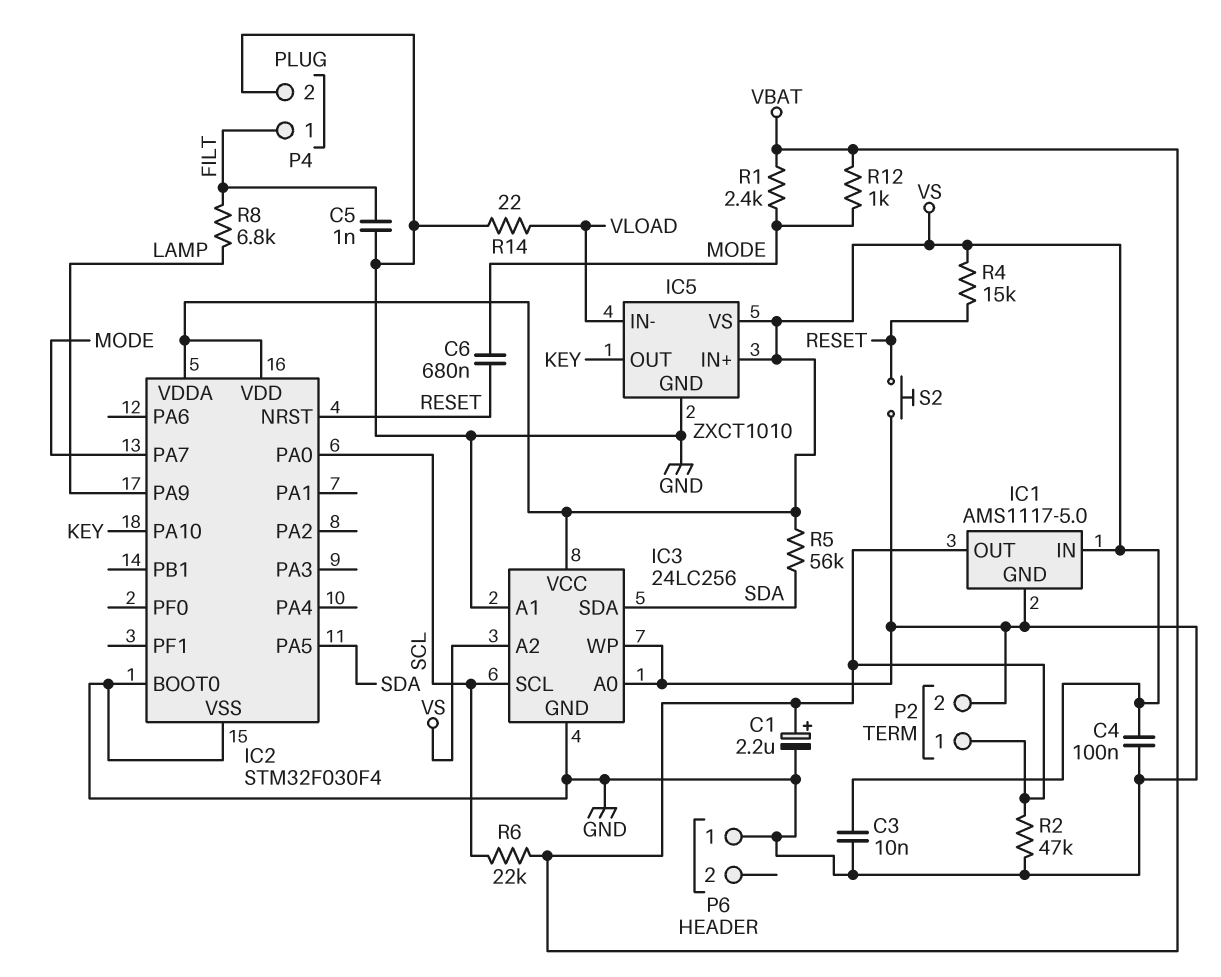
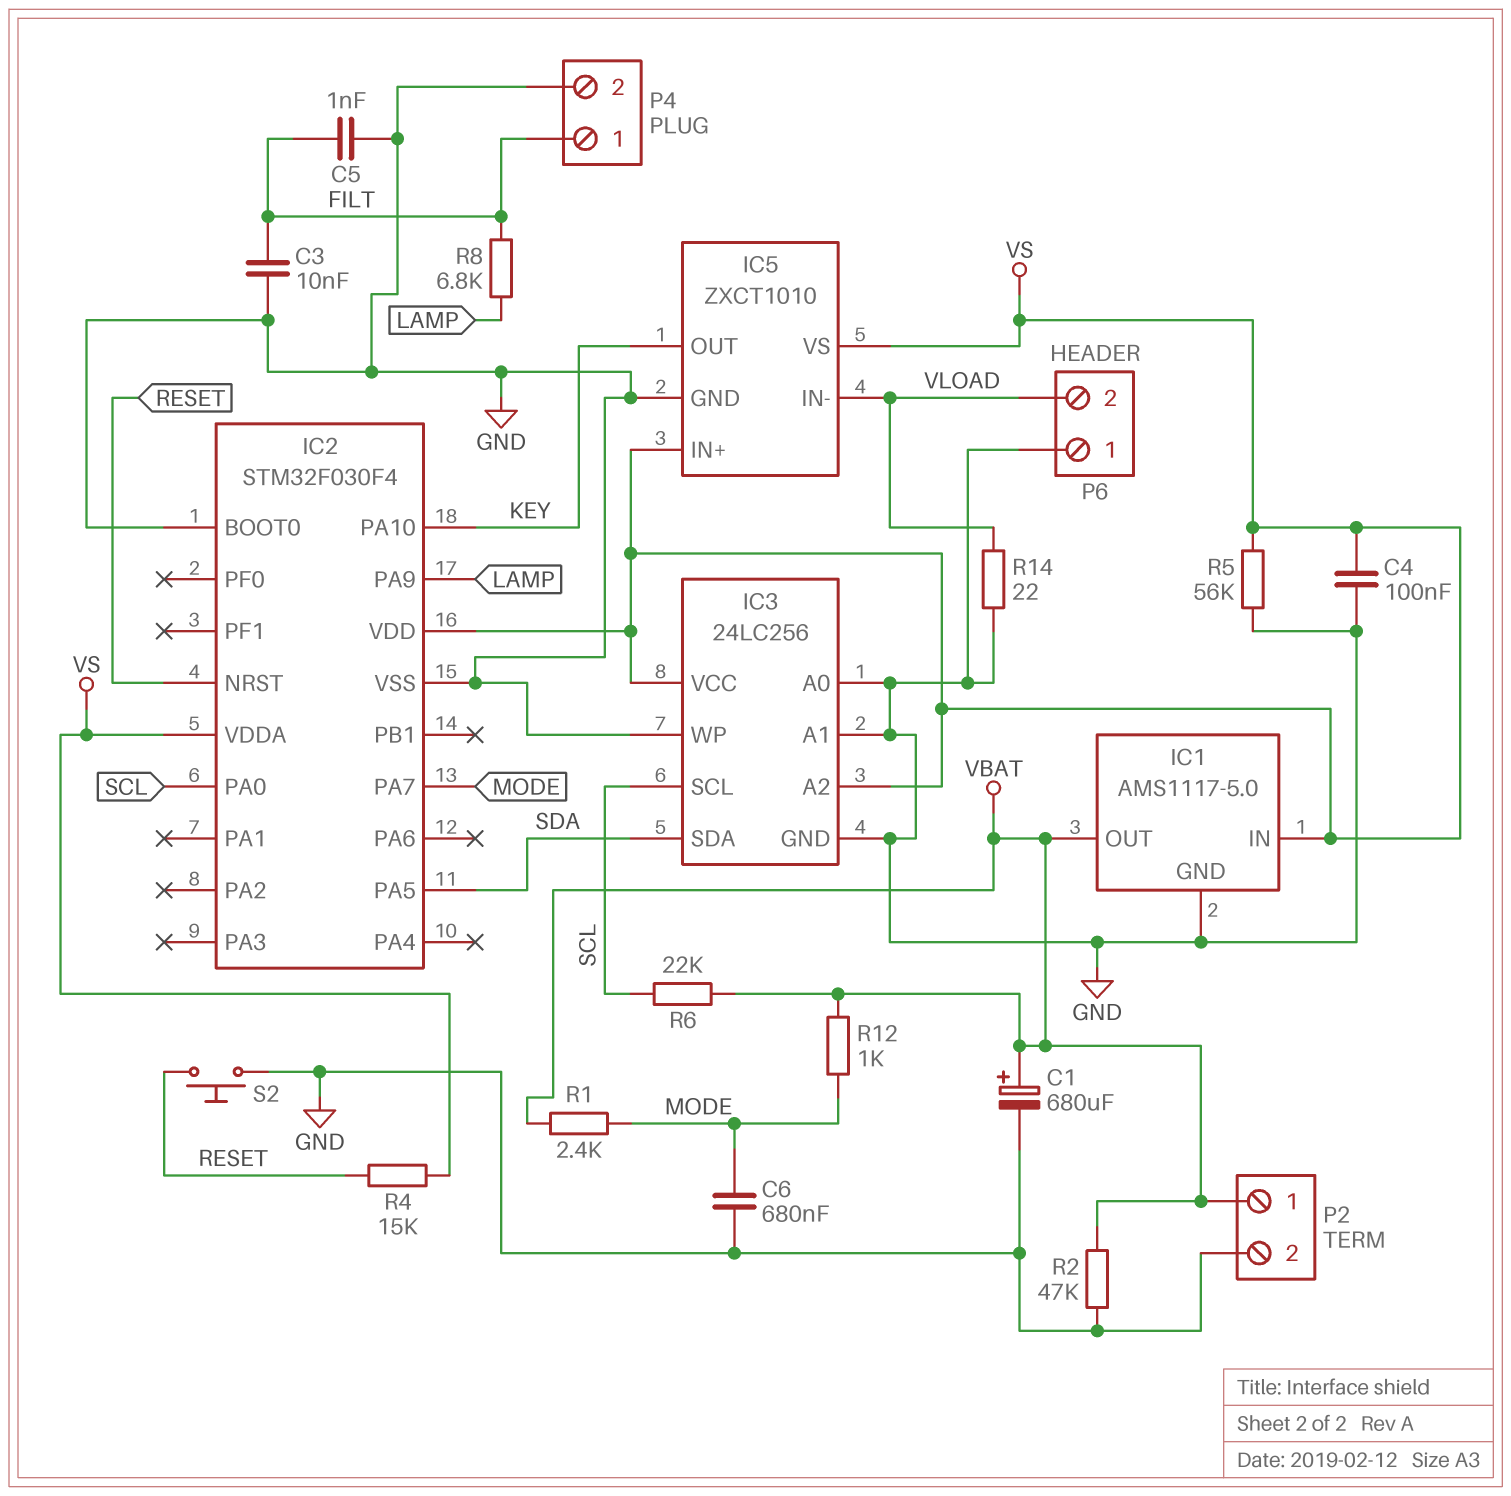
C1: 2.2uF (plus VBAT, minus GND) -> 680uF (plus VBAT, minus GND)
C3: 10nF (GND, VS) -> 10nF (FILT, GND)
C6: 680nF (MODE, RESET) -> 680nF (GND, MODE)
P6 pin 2: none -> VLOAD
R5: 56k (SDA, VS) -> 56k (GND, VS)

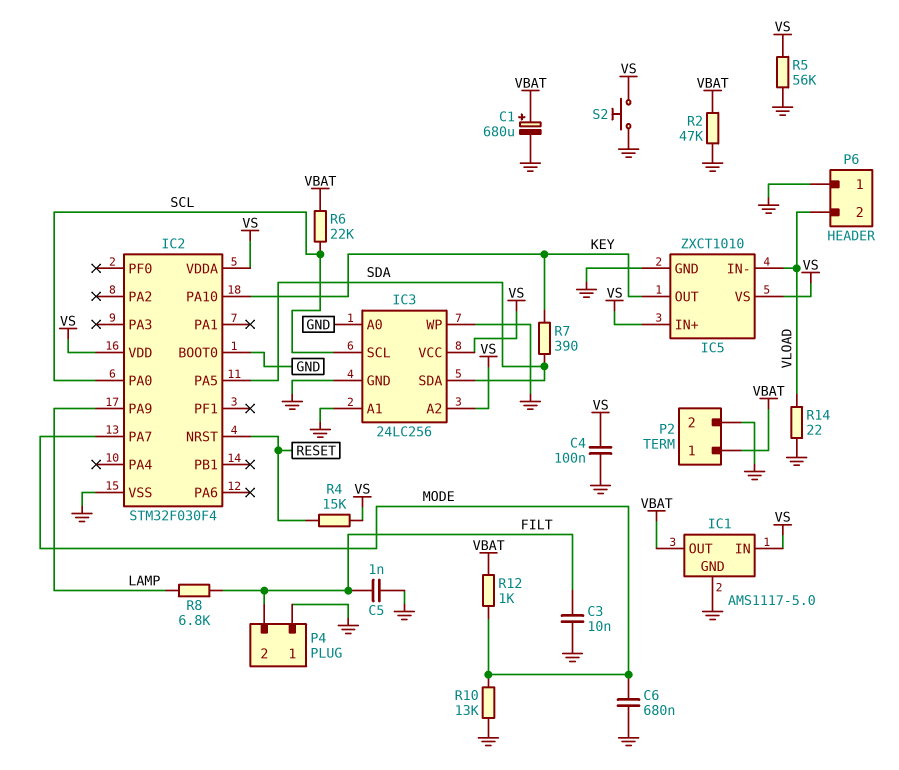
P4 pin 1: FILT -> GND
P4 pin 2: GND -> FILT
R1: 2.4k (MODE, VBAT) -> none
R7: none -> 390 (KEY, SDA)
R10: none -> 13k (GND, MODE)
S2: button (GND, RESET) -> button (GND, VS)

